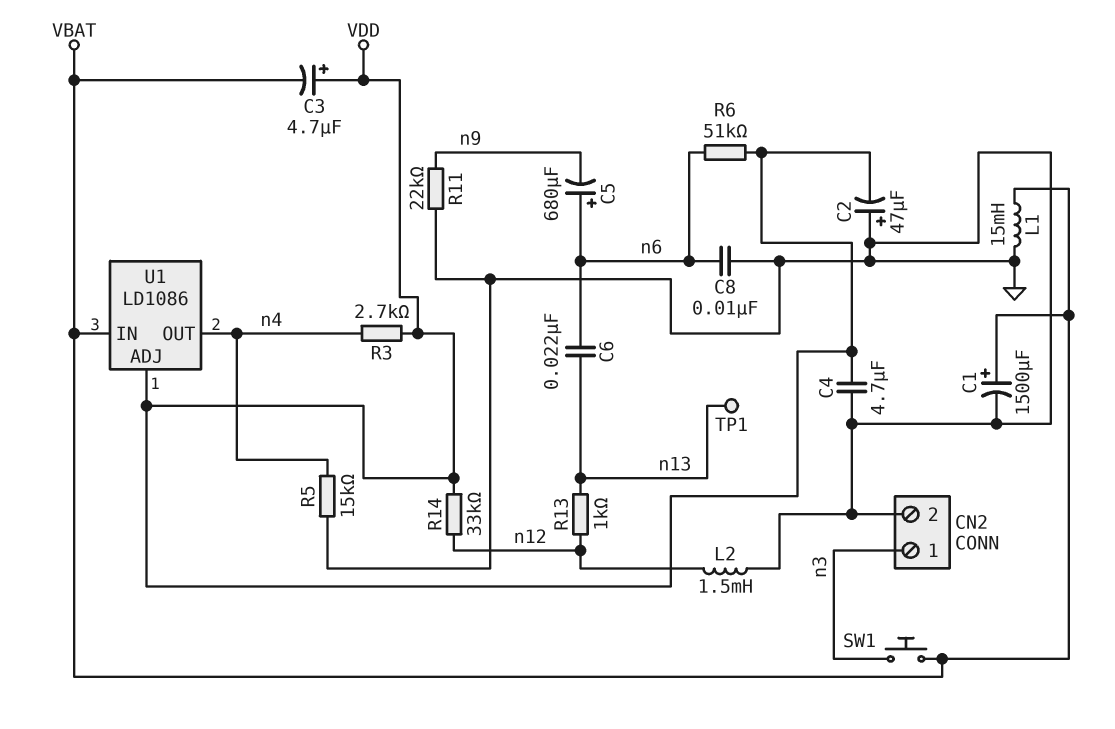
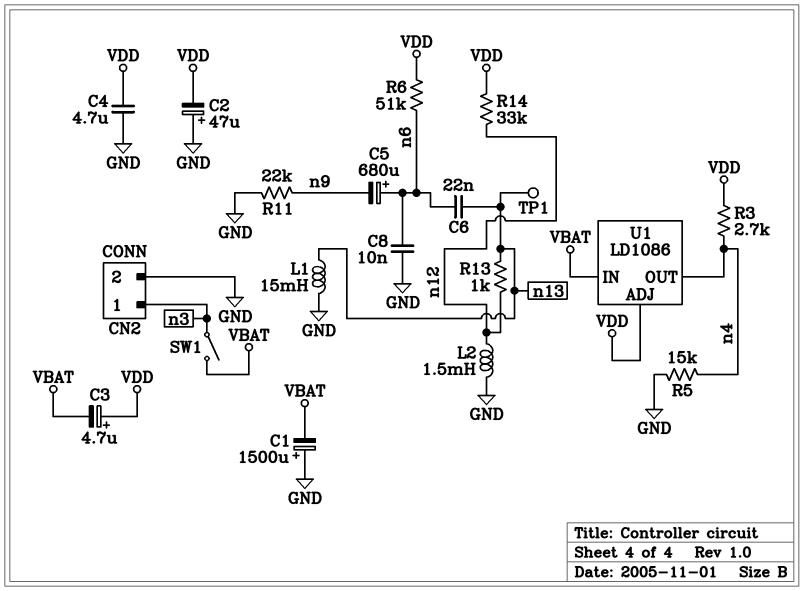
C1: 1500uF (plus VBAT, minus GND) -> 1500uF (plus GND, minus VBAT)
L1: 15mH (GND, VBAT) -> 15mH (GND, n13)
SW1: button (VBAT, n3) -> switch (VBAT, n3)

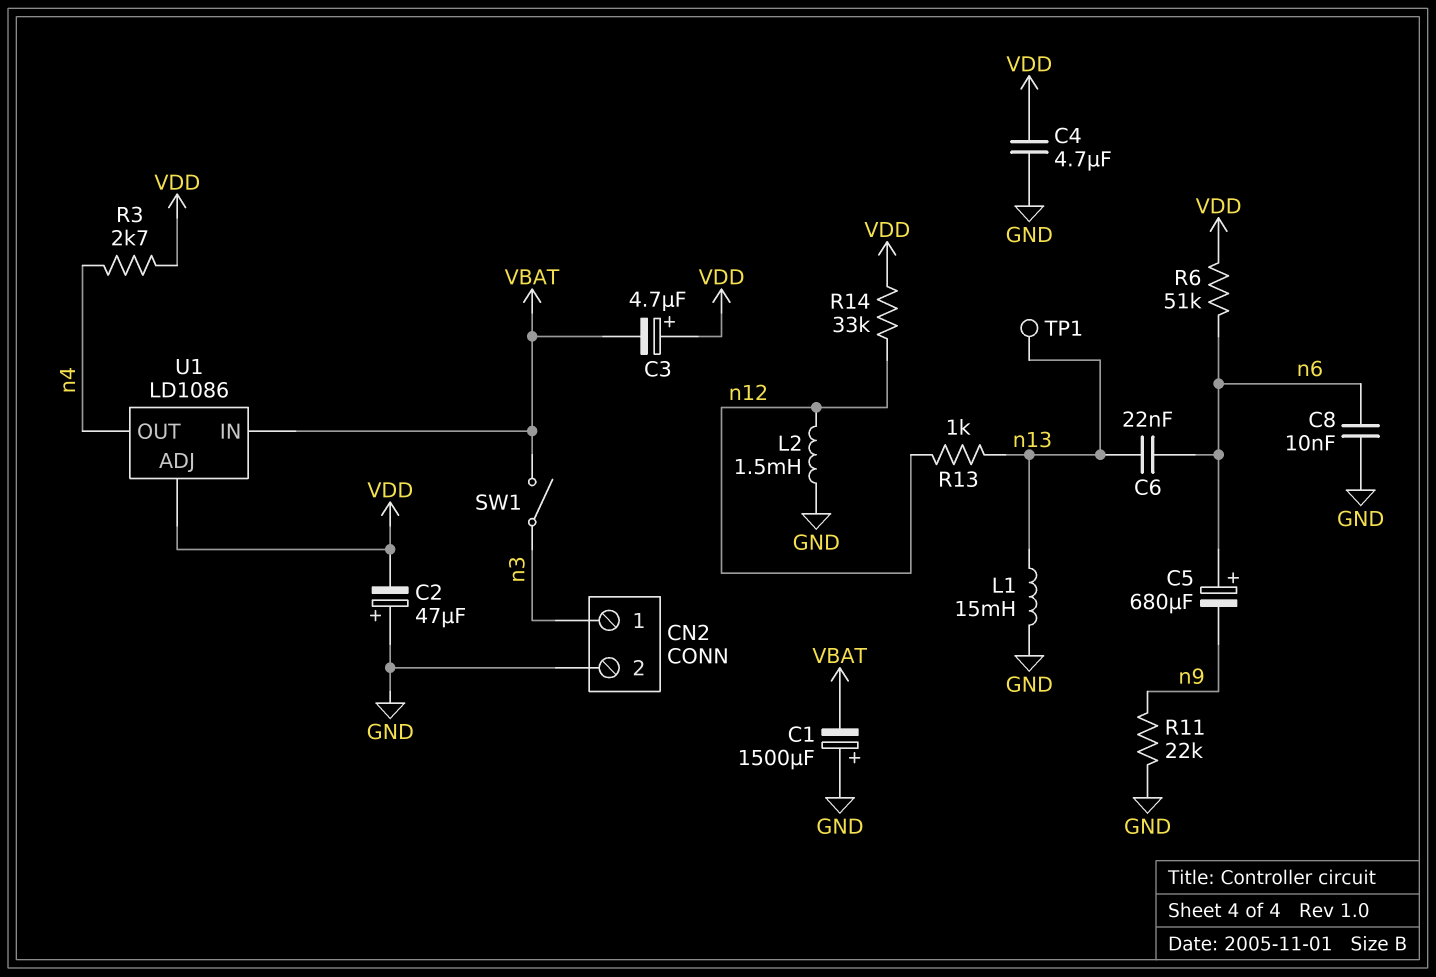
R5: 15k (GND, n4) -> none

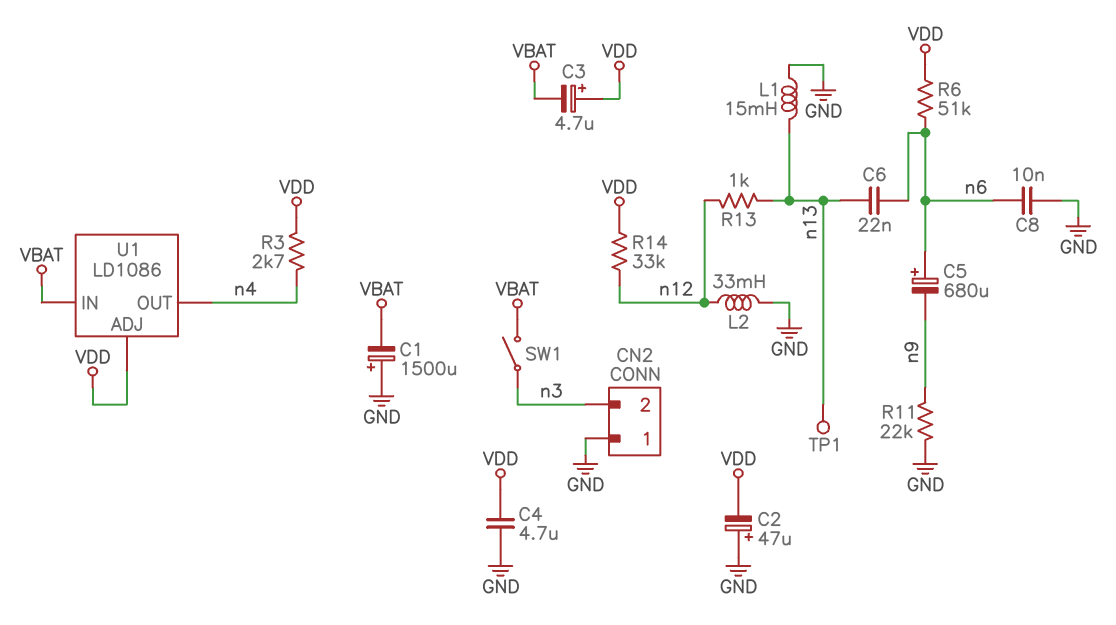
CN2 pin 1: n3 -> GND
CN2 pin 2: GND -> n3
L2: 1.5mH (GND, n12) -> 33mH (GND, n12)

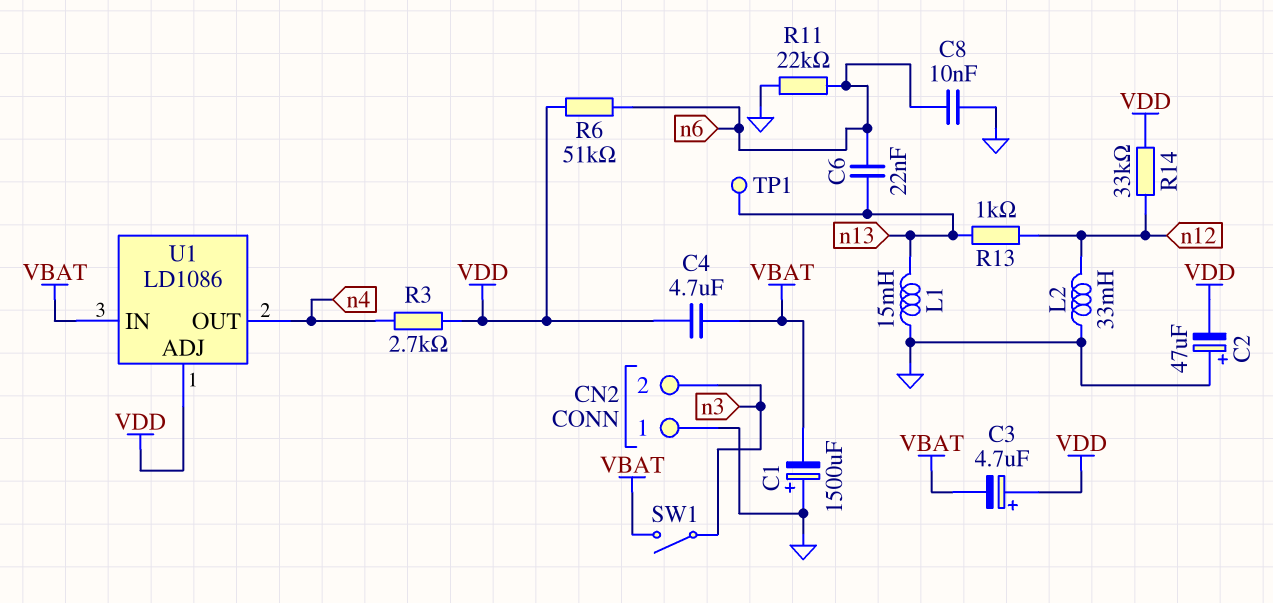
C4: 4.7uF (GND, VDD) -> 4.7uF (VBAT, VDD)
C5: 680uF (plus n6, minus n9) -> none
R11: 22k (GND, n9) -> 22k (GND, n6)

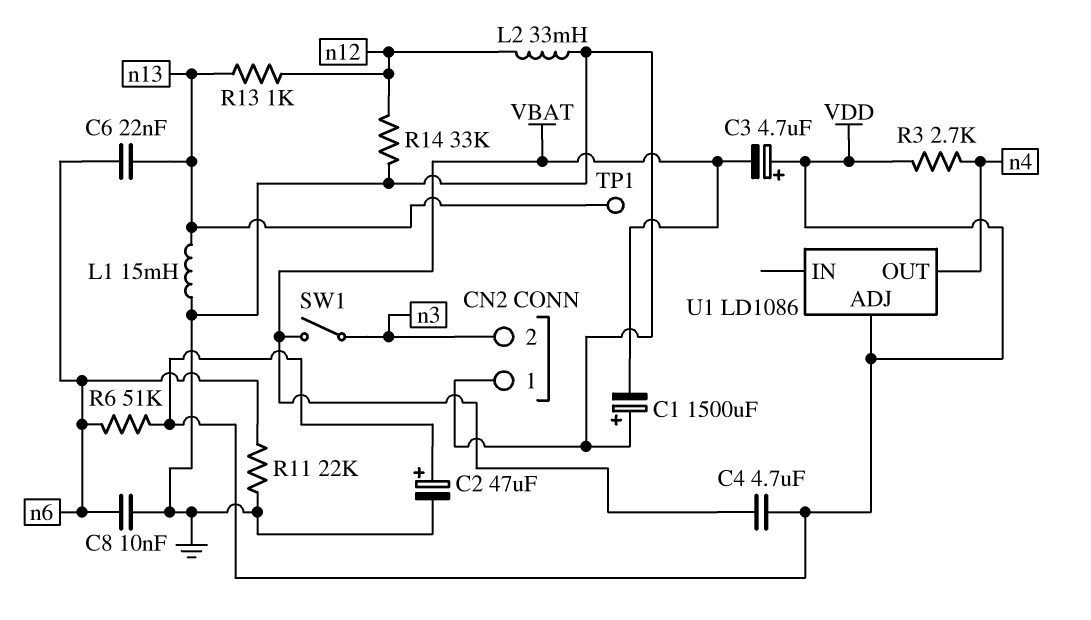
C2: 47uF (plus GND, minus VDD) -> 47uF (plus VDD, minus GND)
R14: 33k (VDD, n12) -> 33k (GND, n12)
U1 pin IN: VBAT -> none

